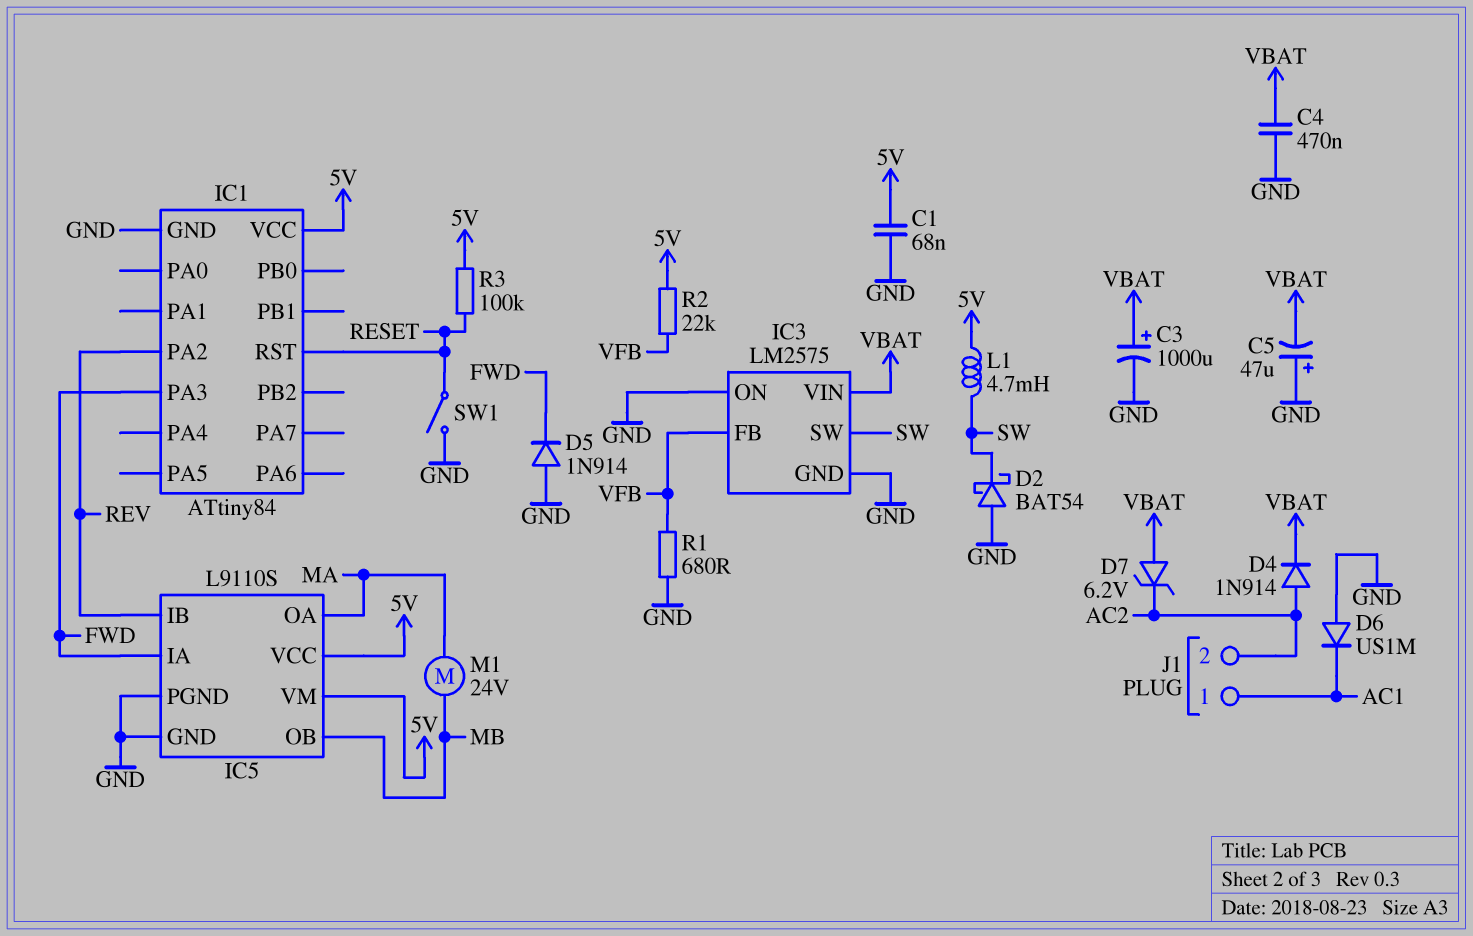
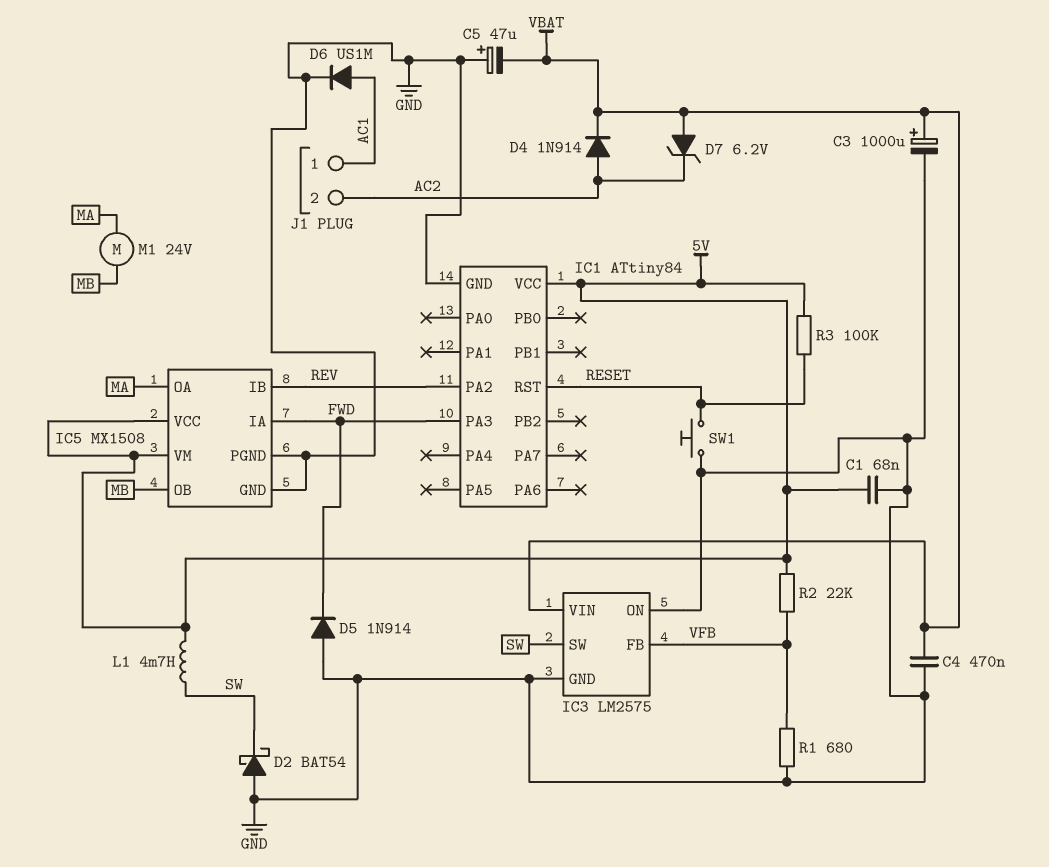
D6: diode US1M (A GND, K AC1) -> diode US1M (A AC1, K GND)
IC5: L9110S -> MX1508
SW1: switch (GND, RESET) -> button (GND, RESET)

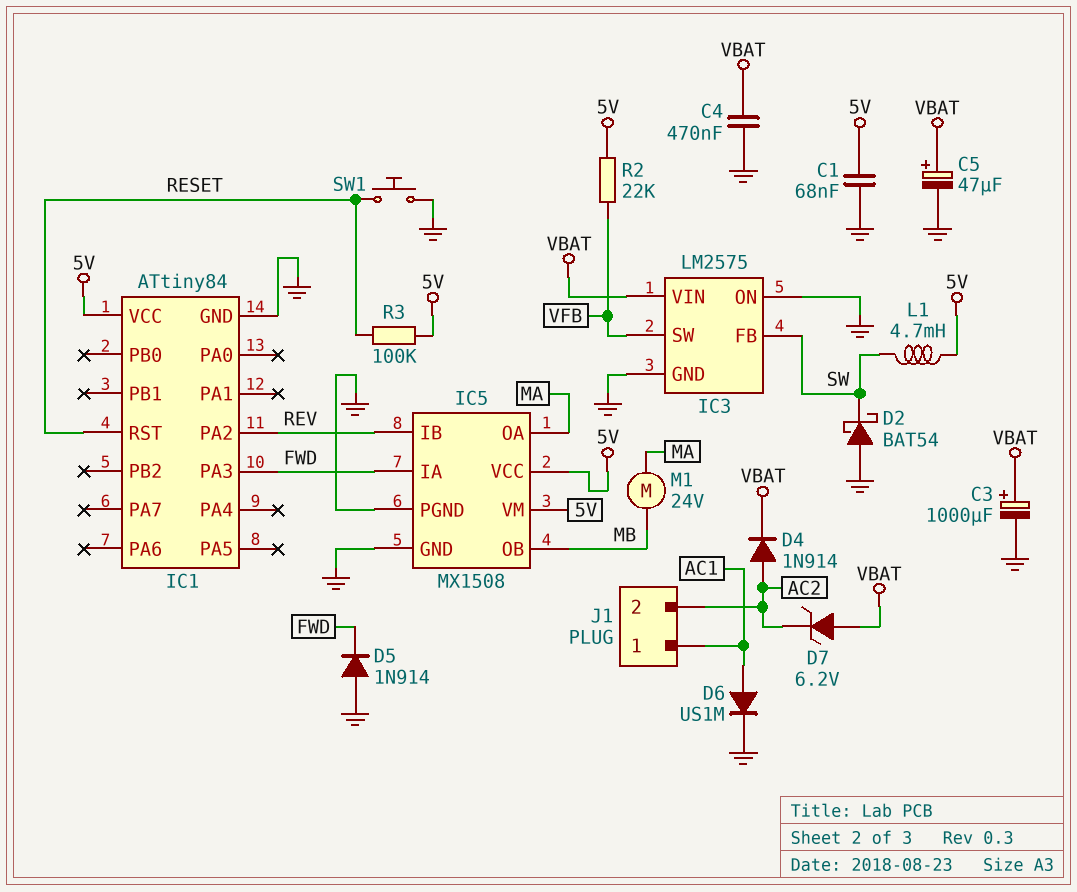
C5: 47uF (plus GND, minus VBAT) -> 47uF (plus VBAT, minus GND)
IC3 pin FB: VFB -> SW
IC3 pin SW: SW -> VFB
R1: 680 (GND, VFB) -> none

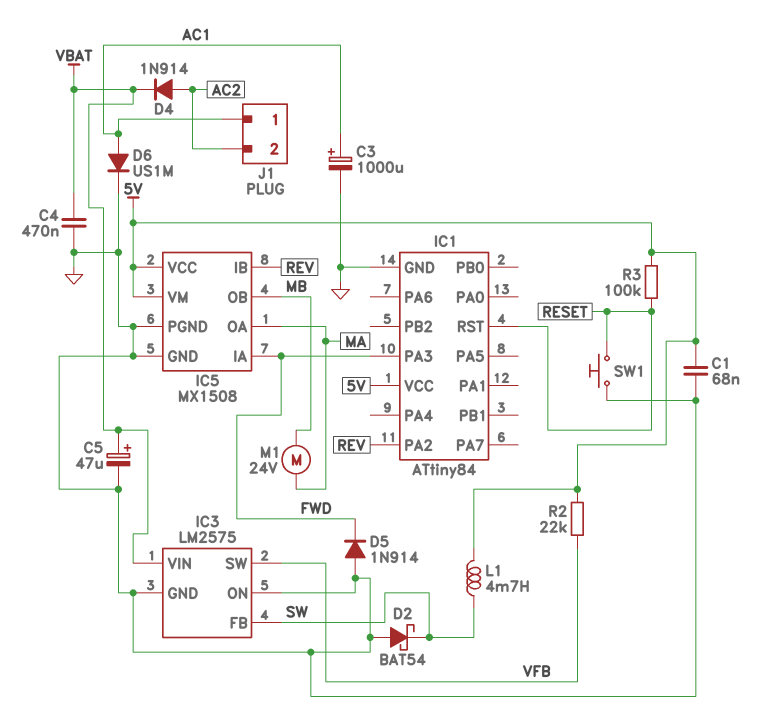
C3: 1000uF (plus VBAT, minus GND) -> 1000uF (plus AC1, minus GND)
D7: zener 6.2V (A VBAT, K AC2) -> none

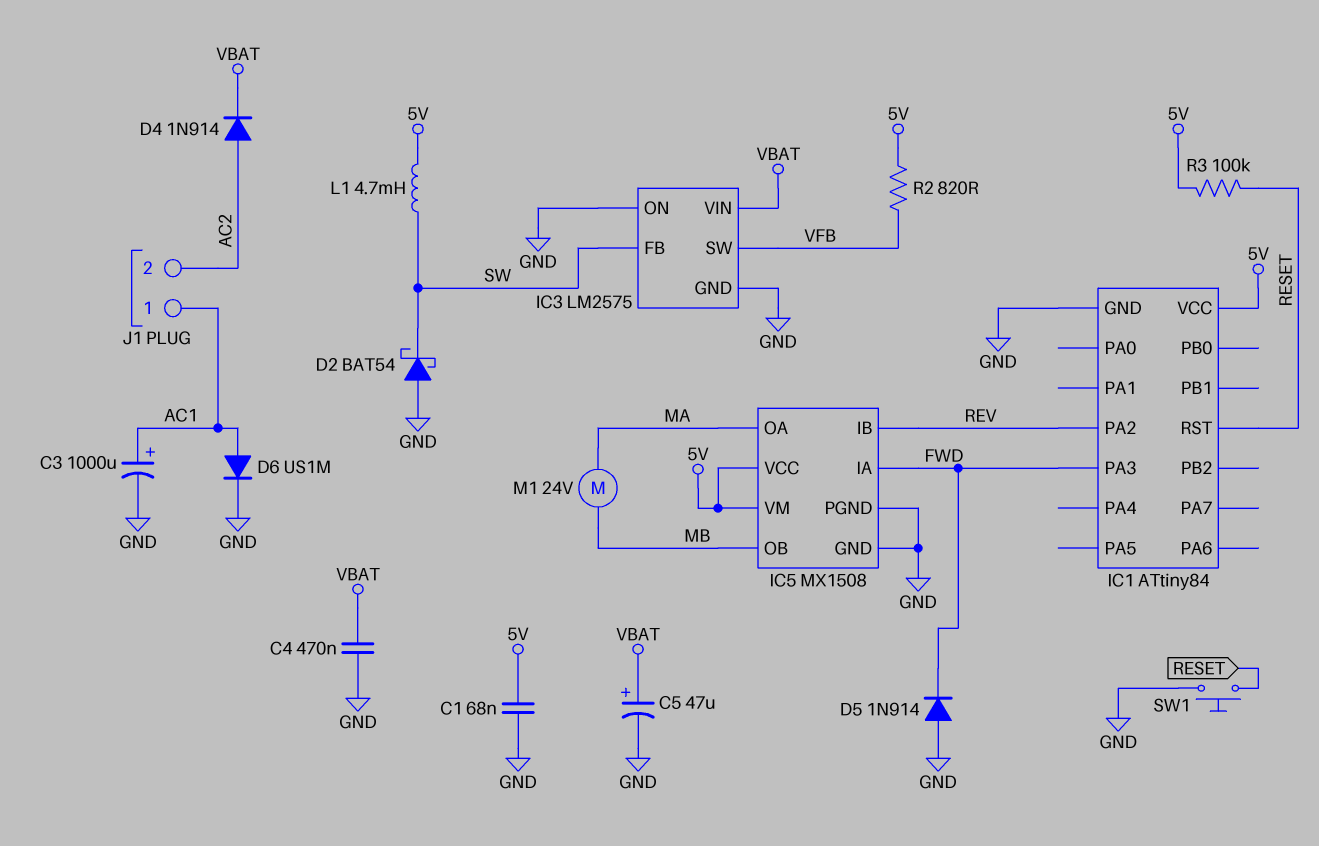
R2: 22k (5V, VFB) -> 820 (5V, VFB)

